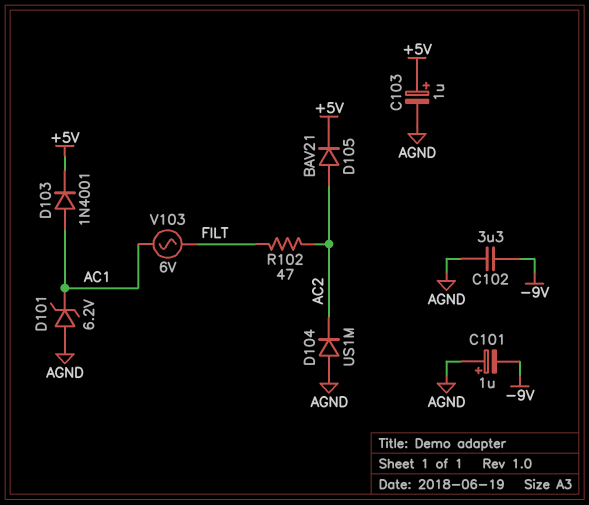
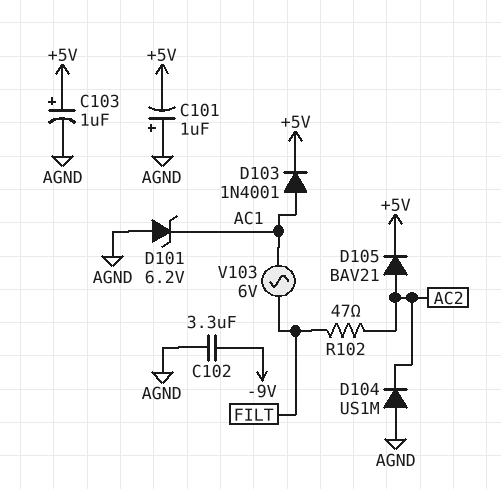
C101: 1uF (plus AGND, minus -9V) -> 1uF (plus AGND, minus +5V)

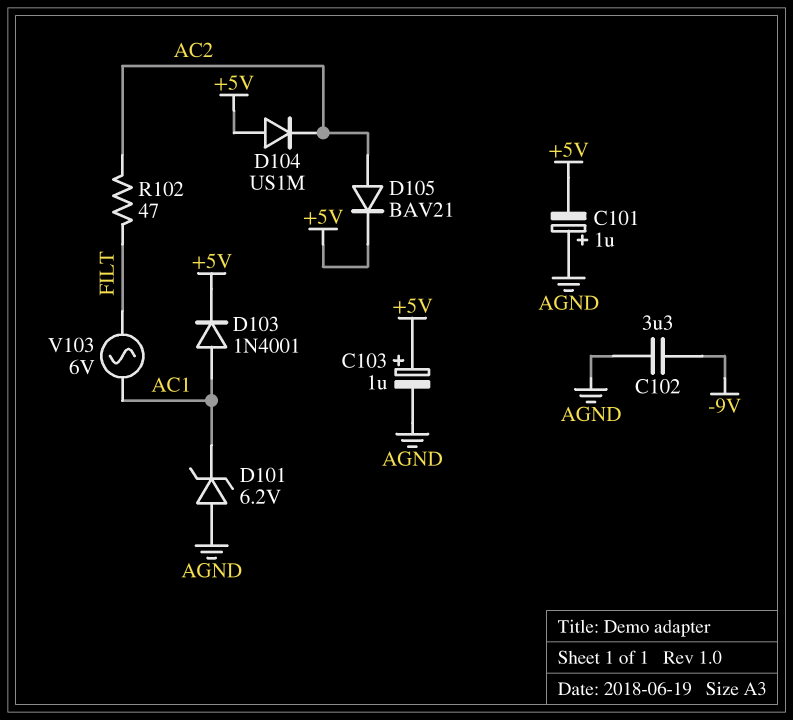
D104: diode US1M (A AGND, K AC2) -> diode US1M (A +5V, K AC2)

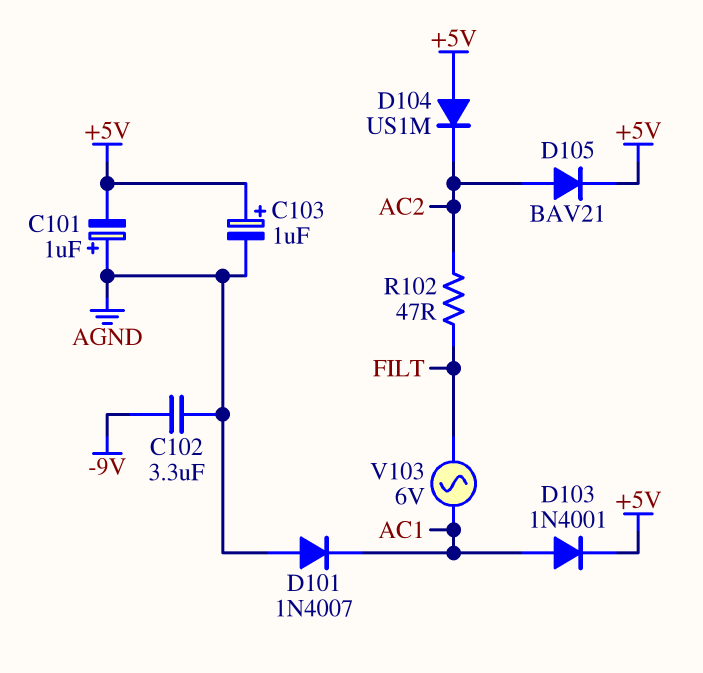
D101: zener 6.2V (A AGND, K AC1) -> diode 1N4007 (A AGND, K AC1)

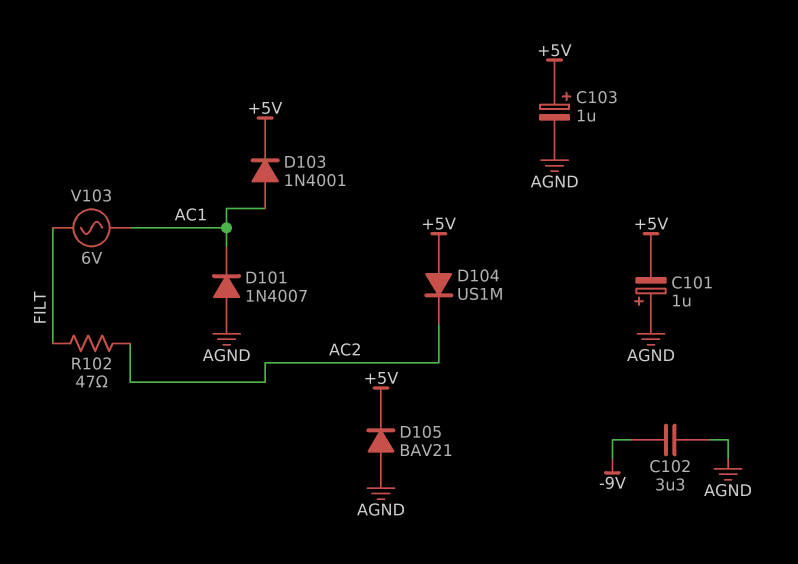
D105: diode BAV21 (A AC2, K +5V) -> diode BAV21 (A AGND, K +5V)

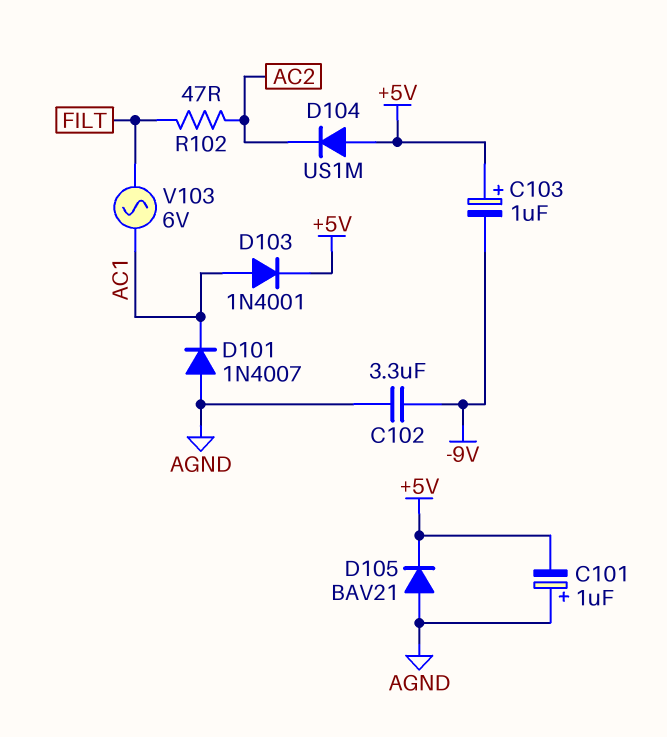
C103: 1uF (plus +5V, minus AGND) -> 1uF (plus +5V, minus -9V)

